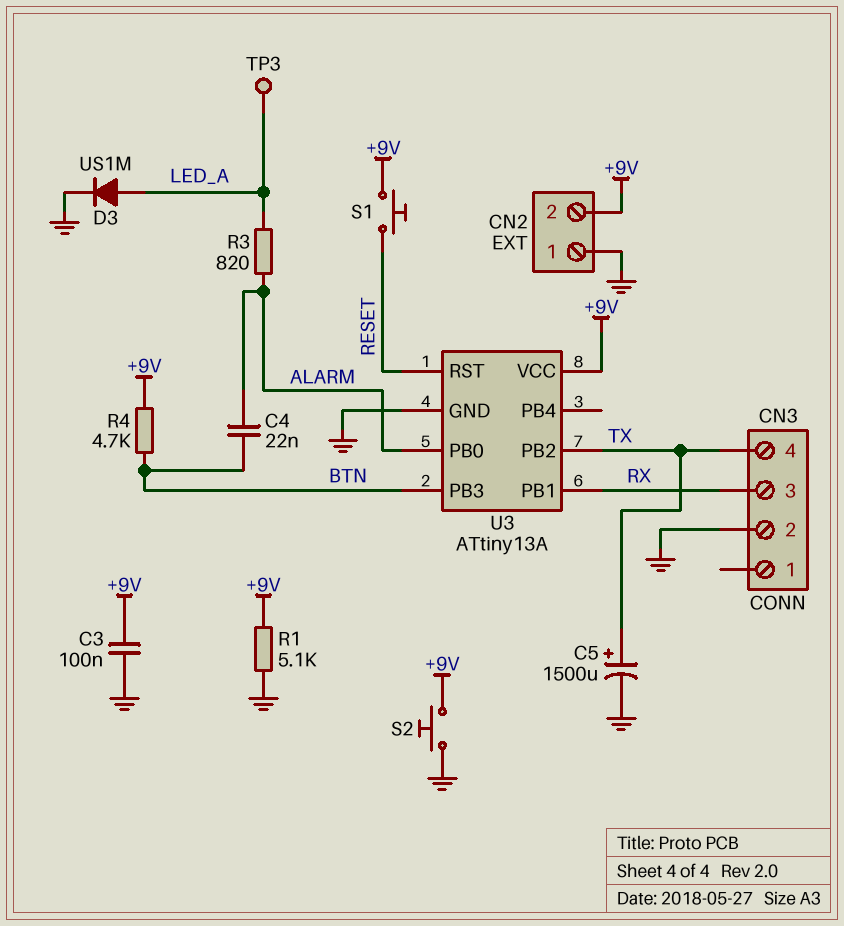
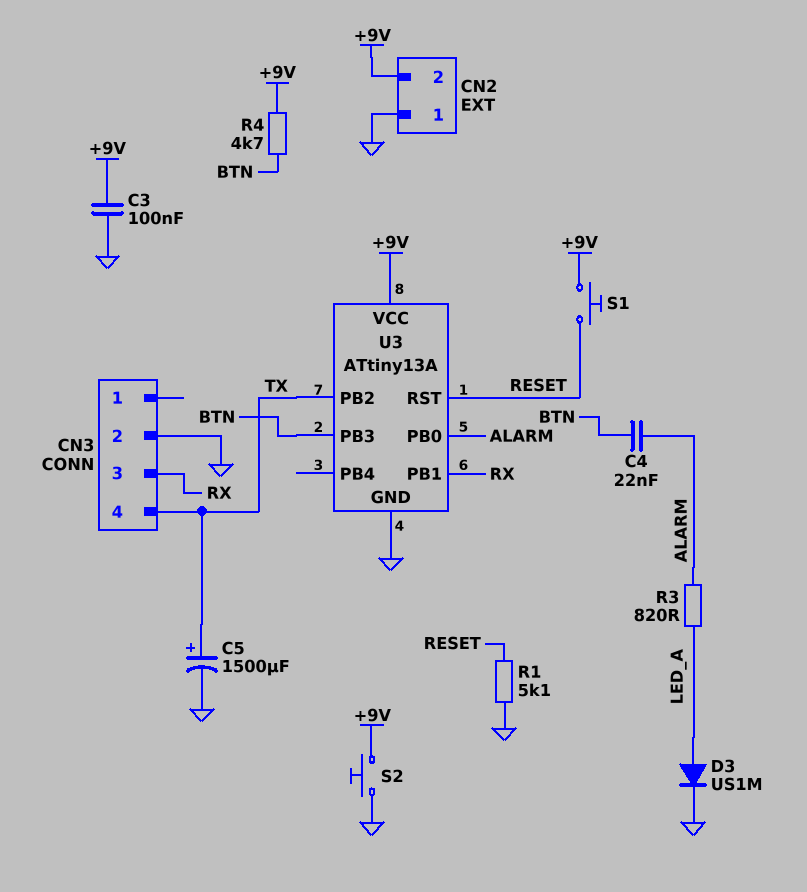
R1: 5.1k (+9V, GND) -> 5.1k (GND, RESET)
TP3: test point (LED_A) -> none

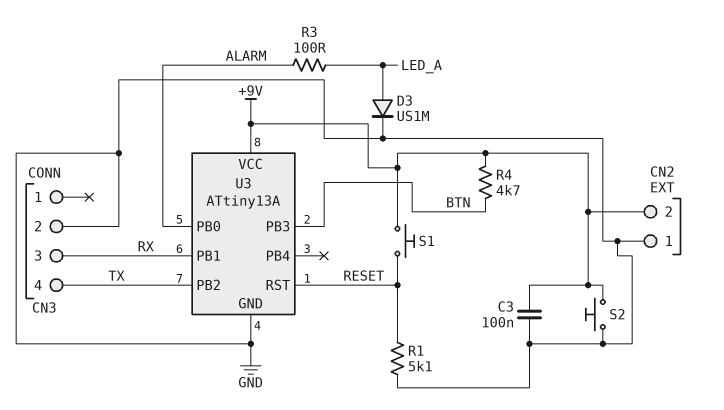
C4: 22nF (ALARM, BTN) -> none
C5: 1500uF (plus TX, minus GND) -> none
R3: 820 (ALARM, LED_A) -> 100 (ALARM, LED_A)

